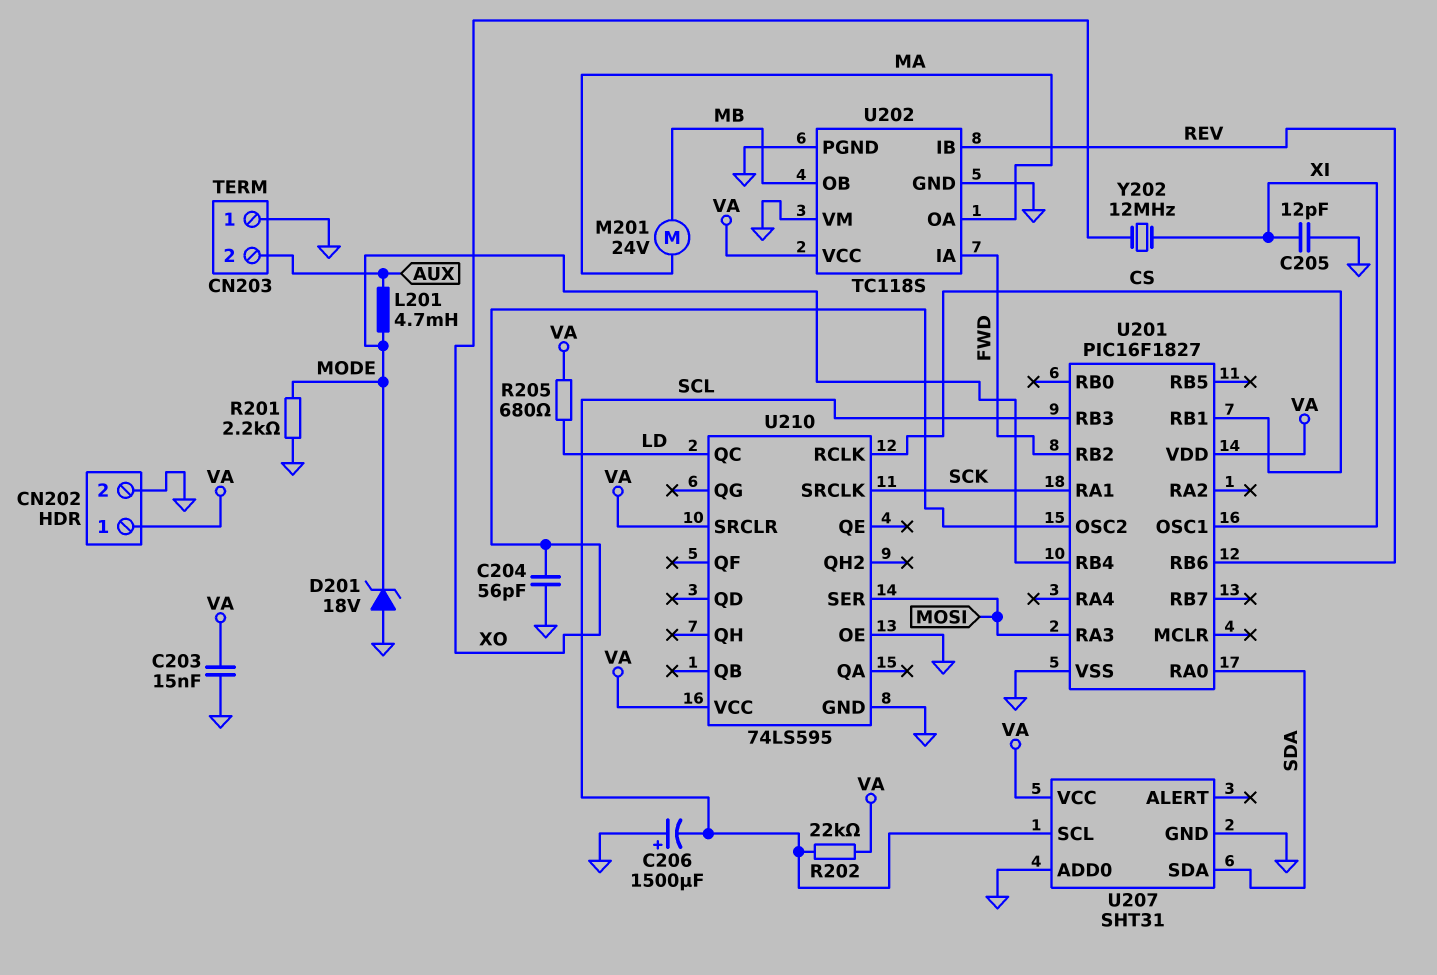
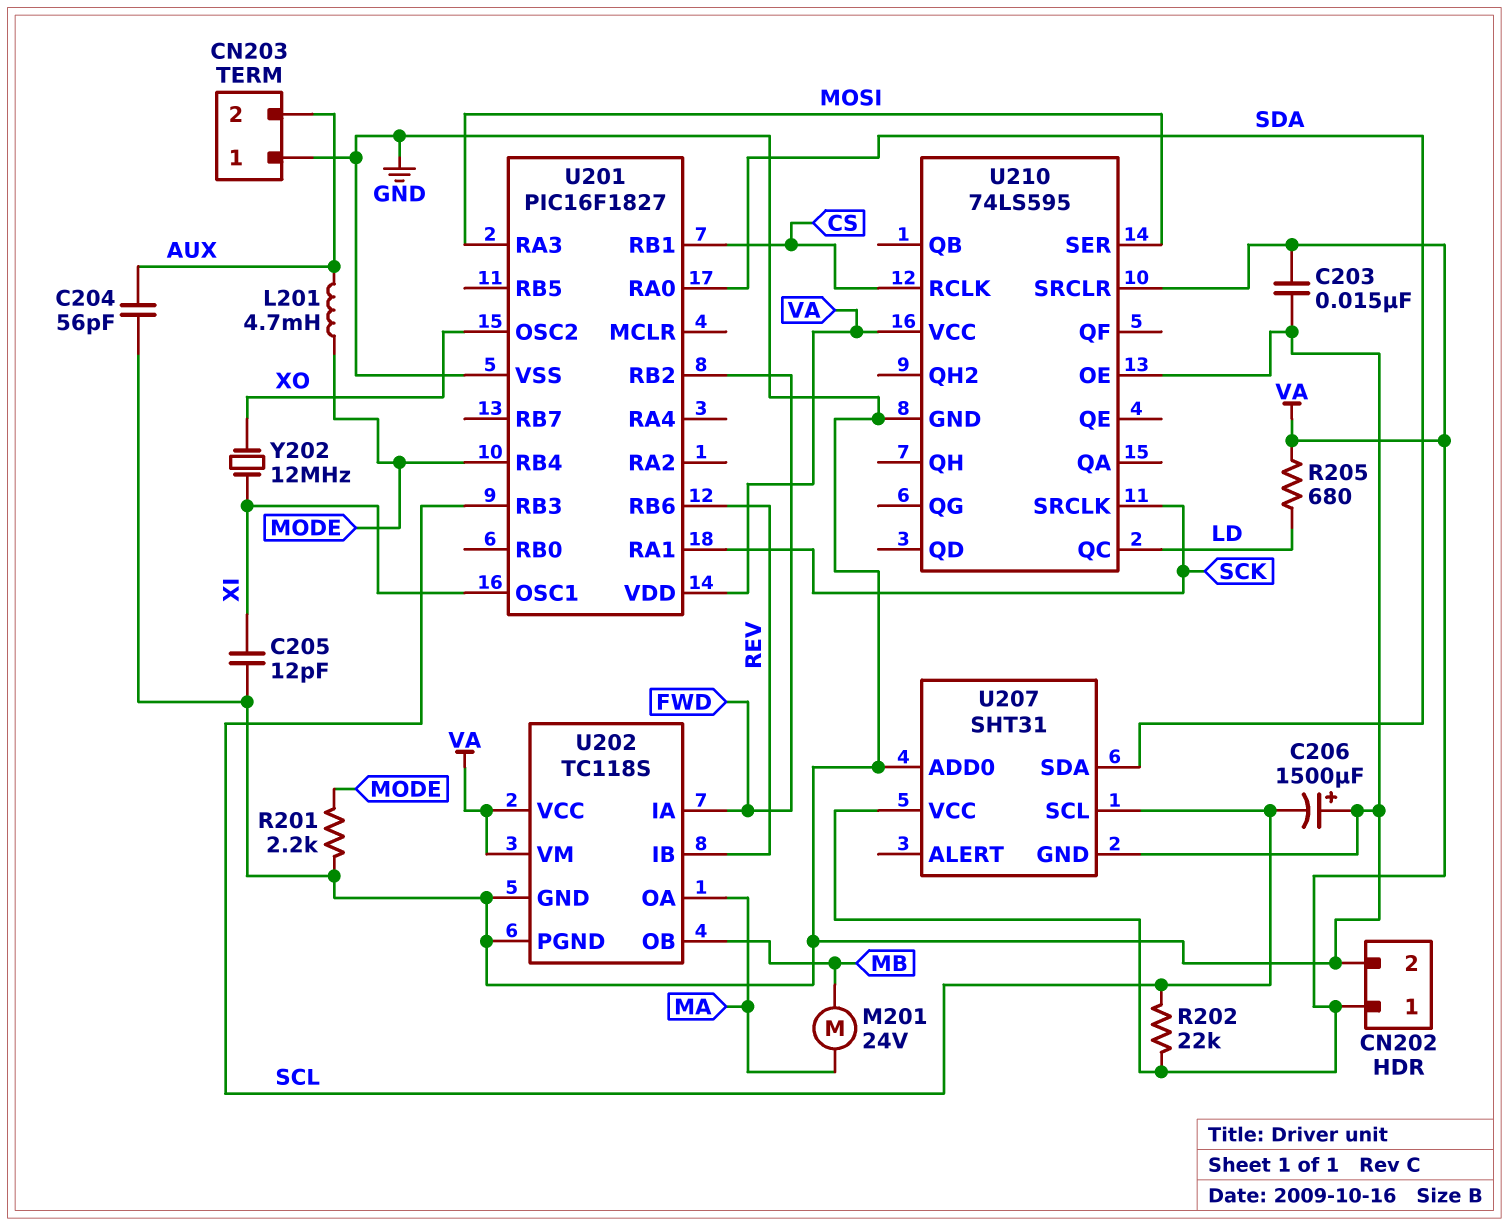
C204: 56pF (GND, XO) -> 56pF (AUX, GND)
D201: zener 18V (A GND, K MODE) -> none
U202 pin VM: GND -> VA

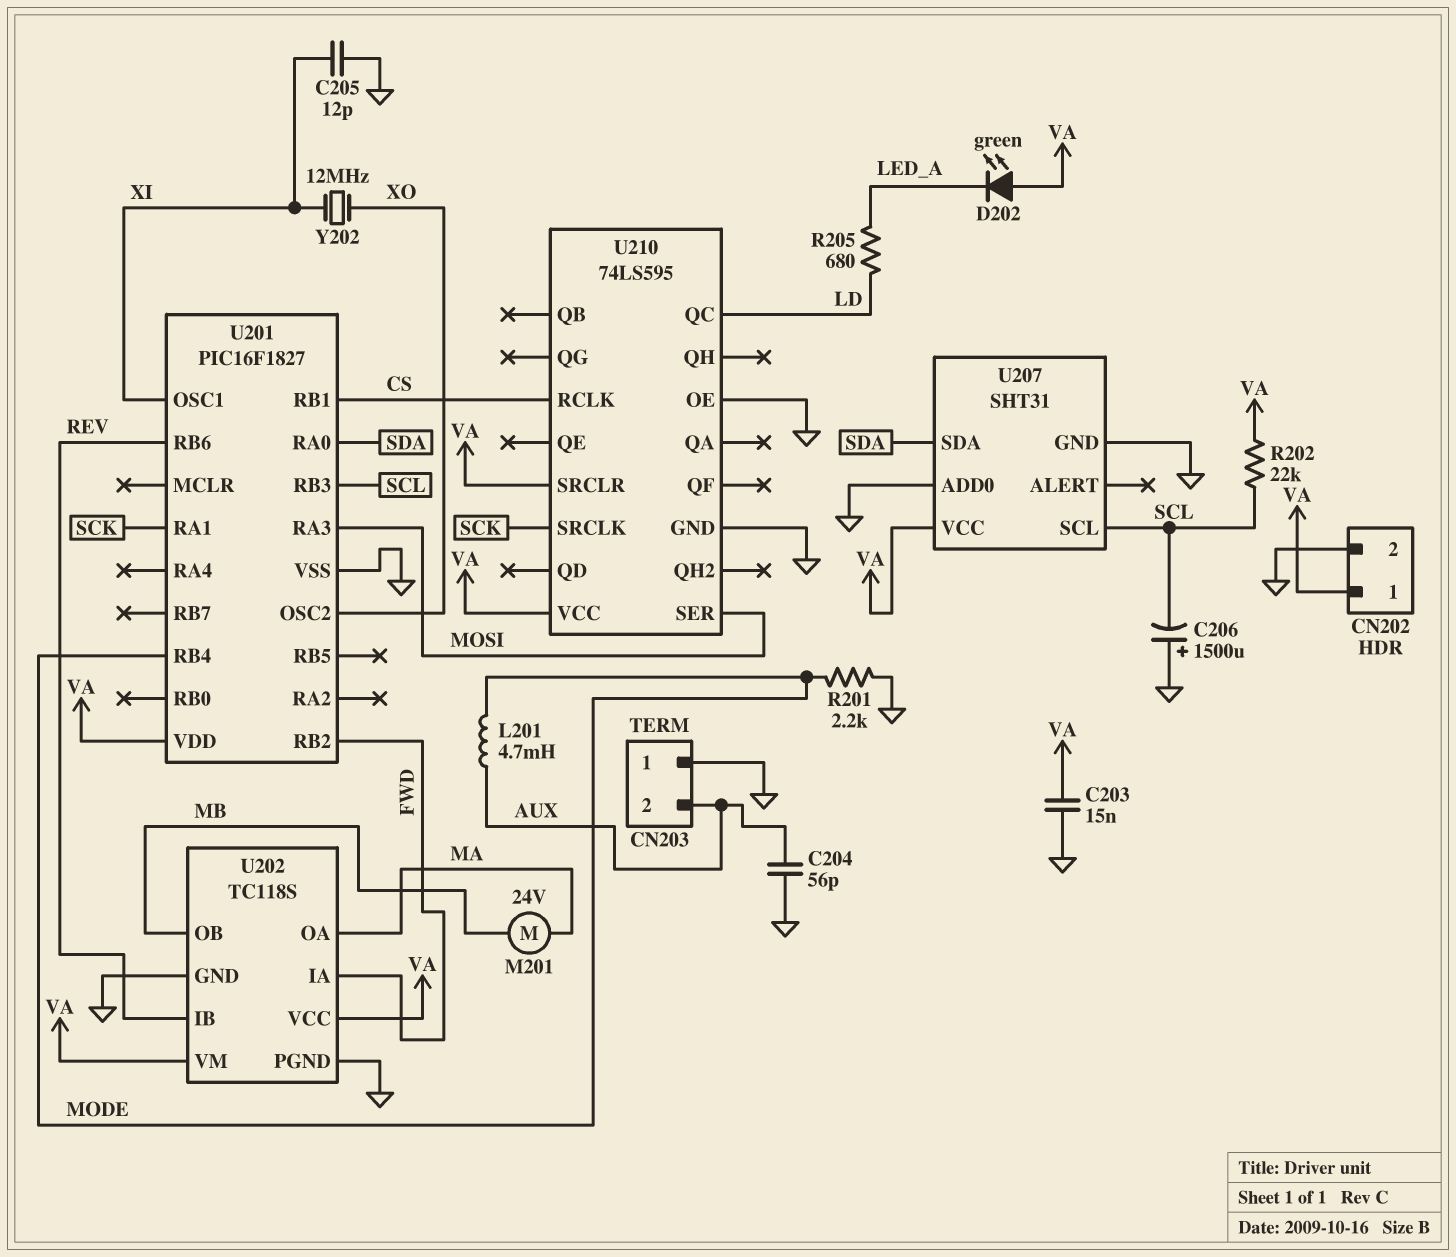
D202: none -> LED green (A VA, K LED_A)
R205: 680 (LD, VA) -> 680 (LD, LED_A)

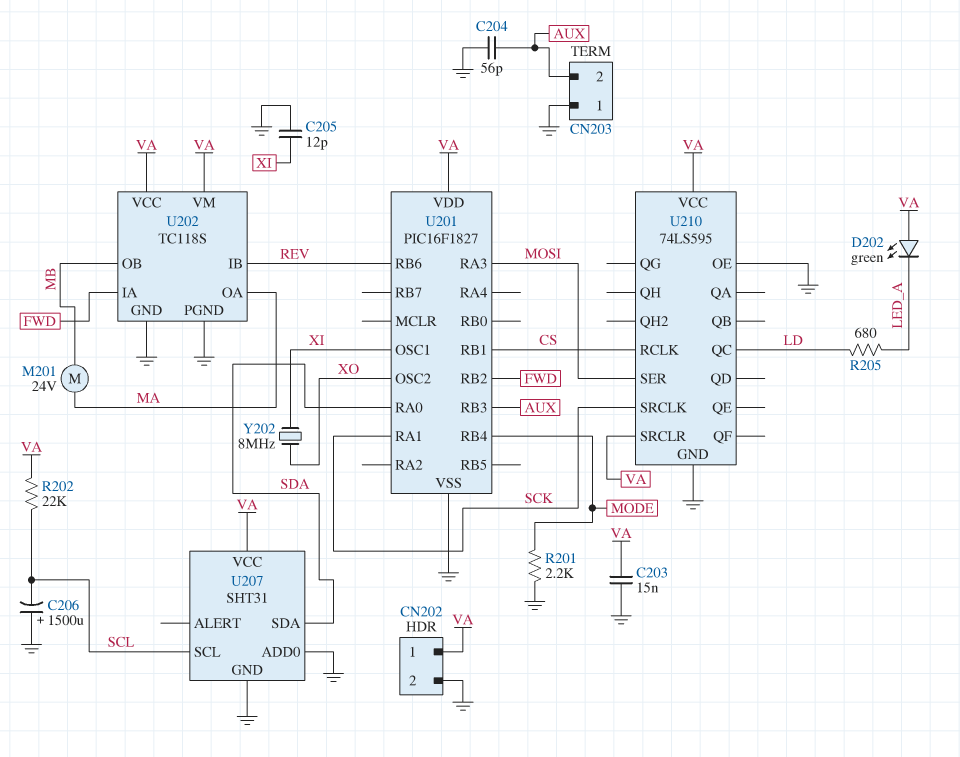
L201: 4.7mH (AUX, MODE) -> none
U201 pin RB3: SCL -> AUX
Y202: 12MHz (XI, XO) -> 8MHz (XI, XO)

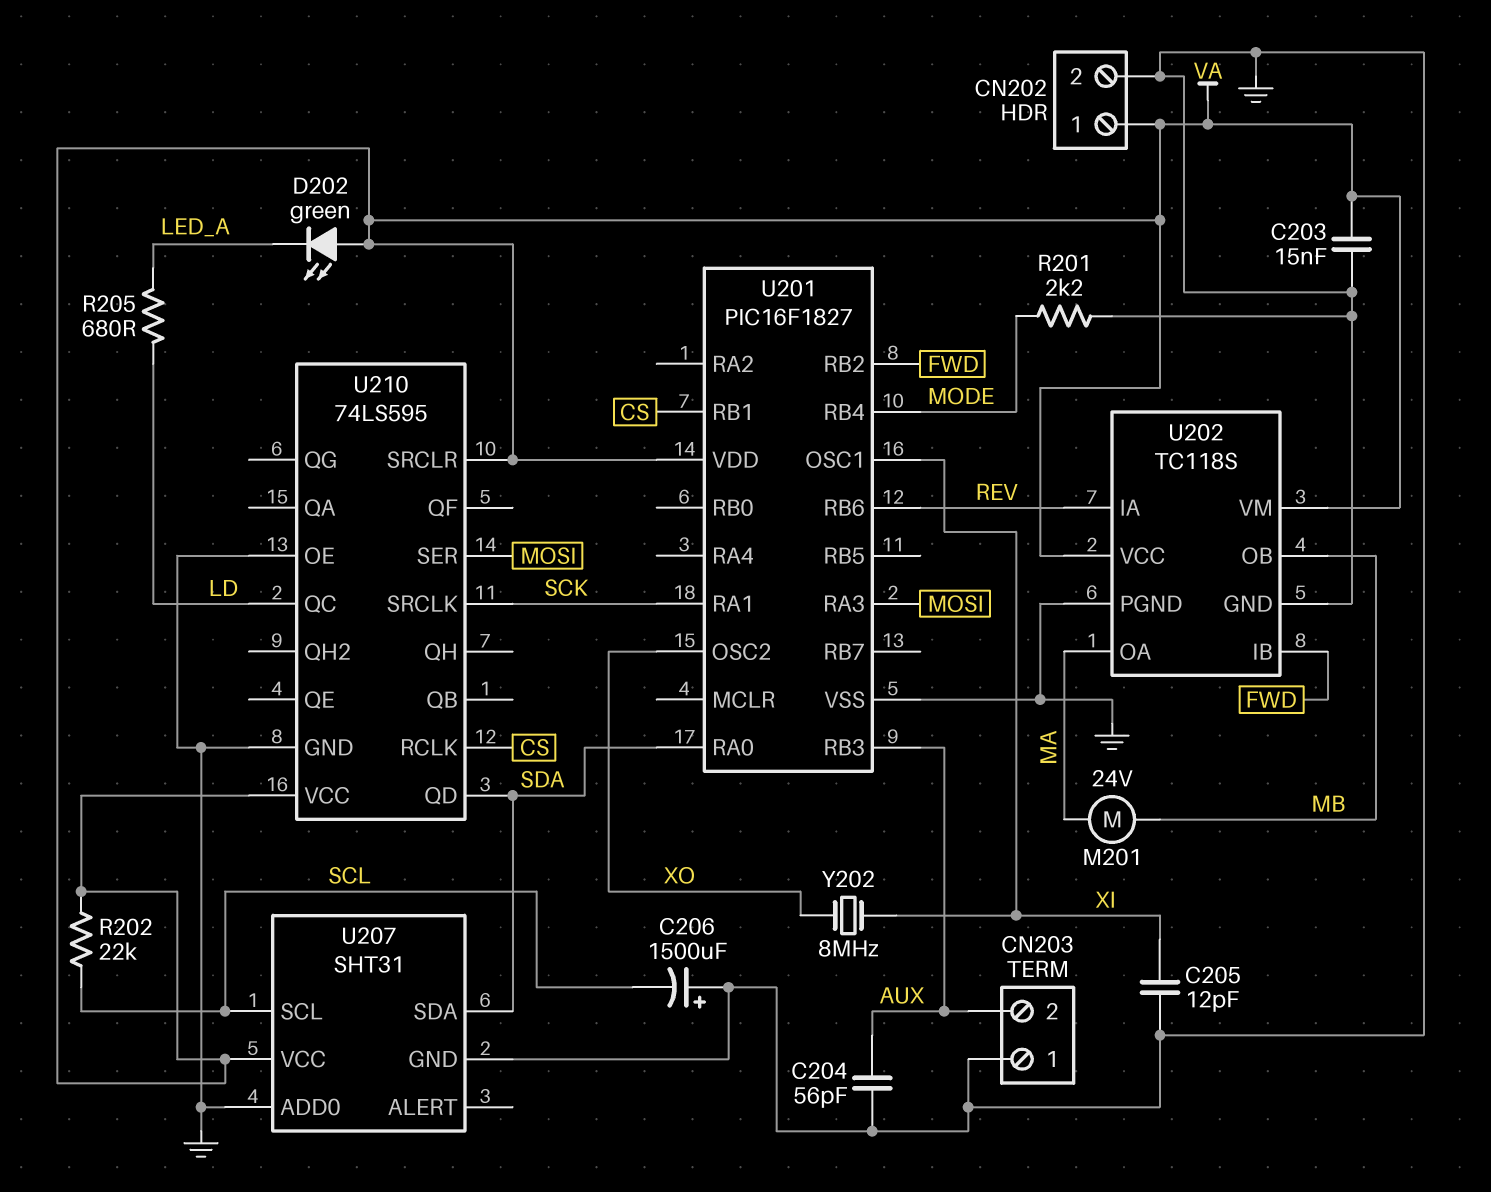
U202 pin IA: FWD -> REV
U202 pin IB: REV -> FWD
U210 pin QD: none -> SDA

